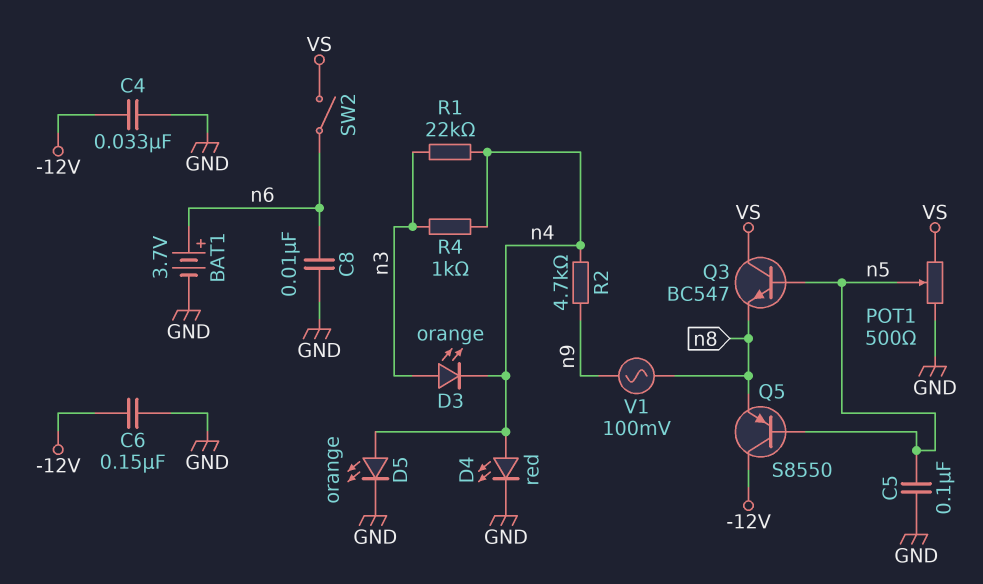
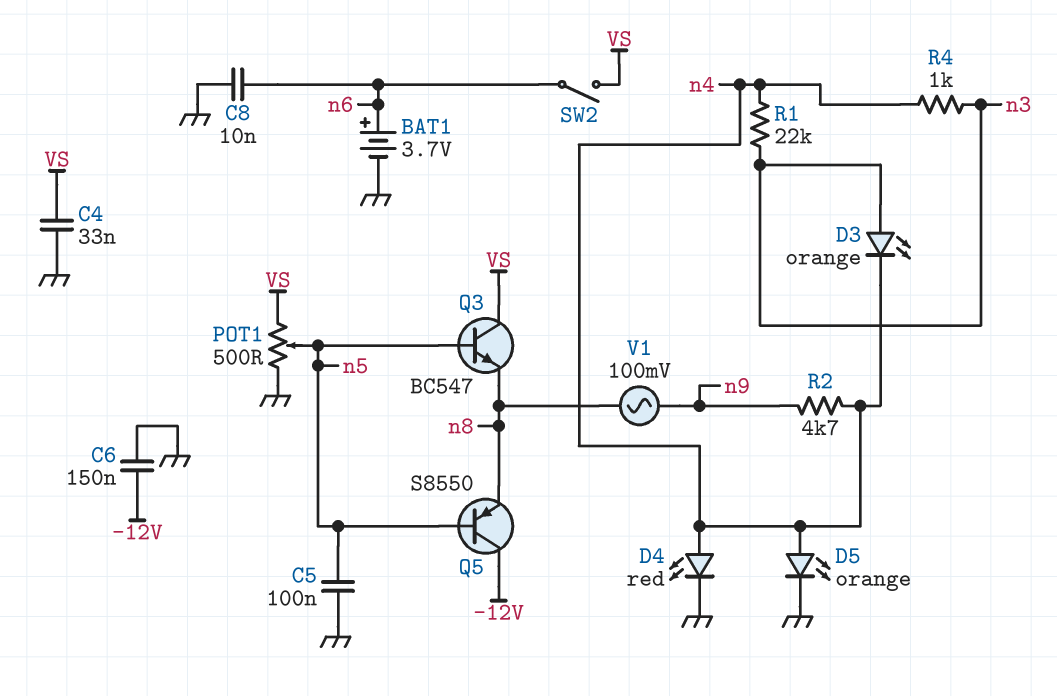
C4: 33nF (-12V, GND) -> 33nF (GND, VS)

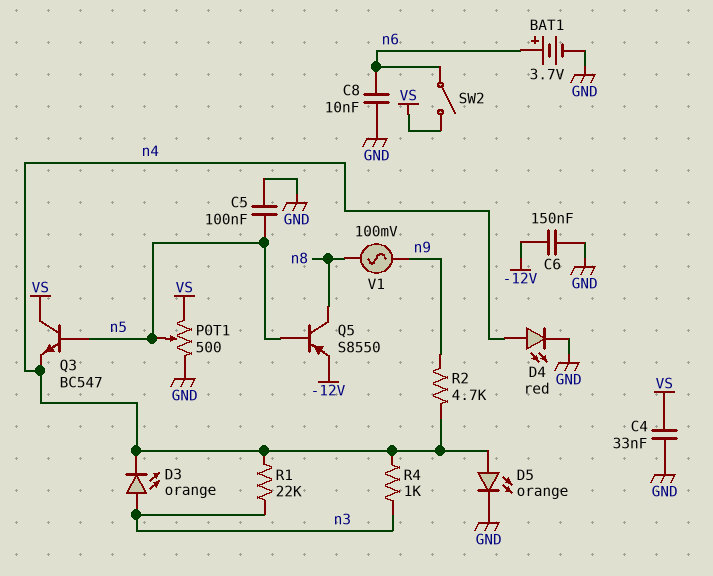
Q3: NPN BC547 (B n5, C VS, E n8) -> NPN BC547 (B n5, C VS, E n4)
Q5: PNP S8550 (B n5, C -12V, E n8) -> PNP S8550 (B n5, C n8, E -12V)

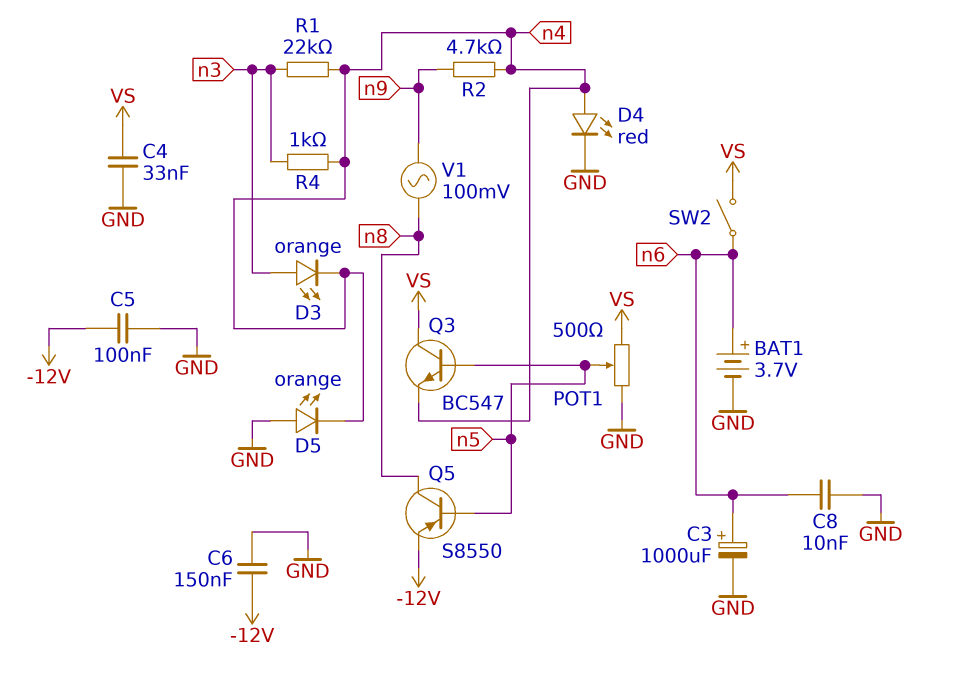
C3: none -> 1000uF (plus n6, minus GND)
C5: 100nF (GND, n5) -> 100nF (-12V, GND)
D5: LED orange (A n4, K GND) -> LED orange (A GND, K n4)

